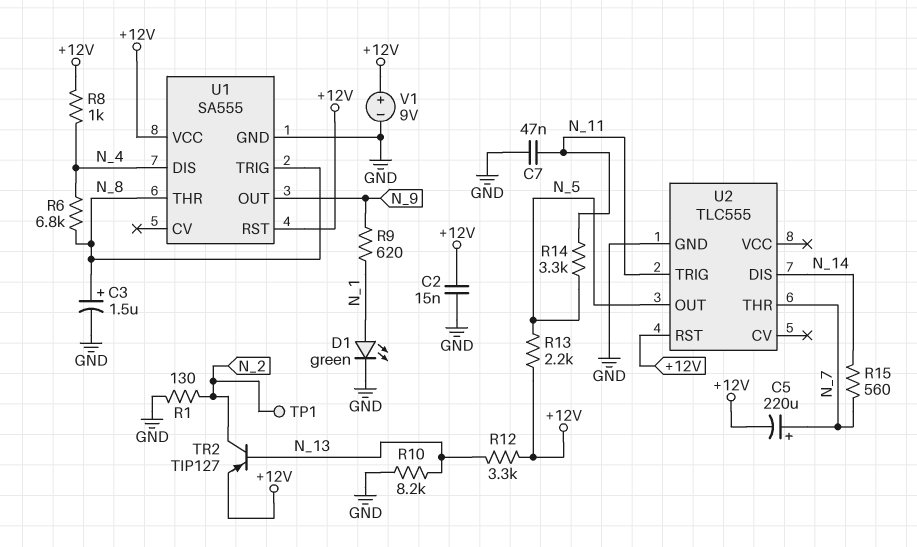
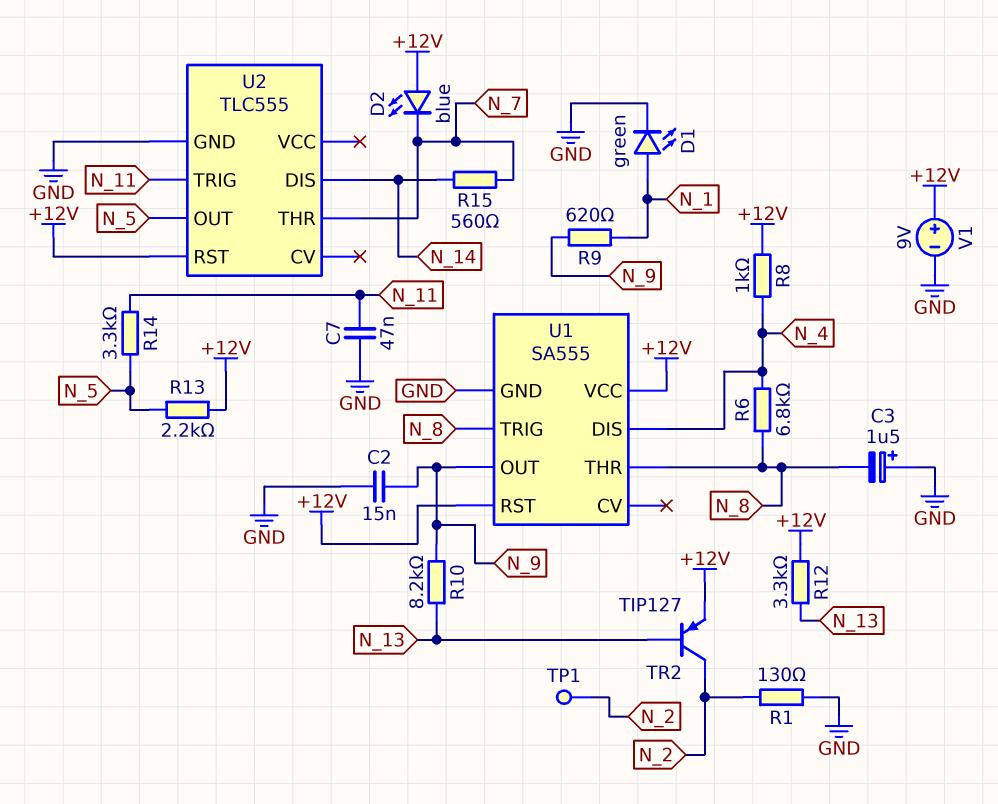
C2: 15nF (+12V, GND) -> 15nF (GND, N_9)
C3: 1.5uF (plus N_8, minus GND) -> 1.5uF (plus GND, minus N_8)
C5: 220uF (plus N_7, minus +12V) -> none
D2: none -> LED blue (A +12V, K N_7)
R10: 8.2k (GND, N_13) -> 8.2k (N_9, N_13)

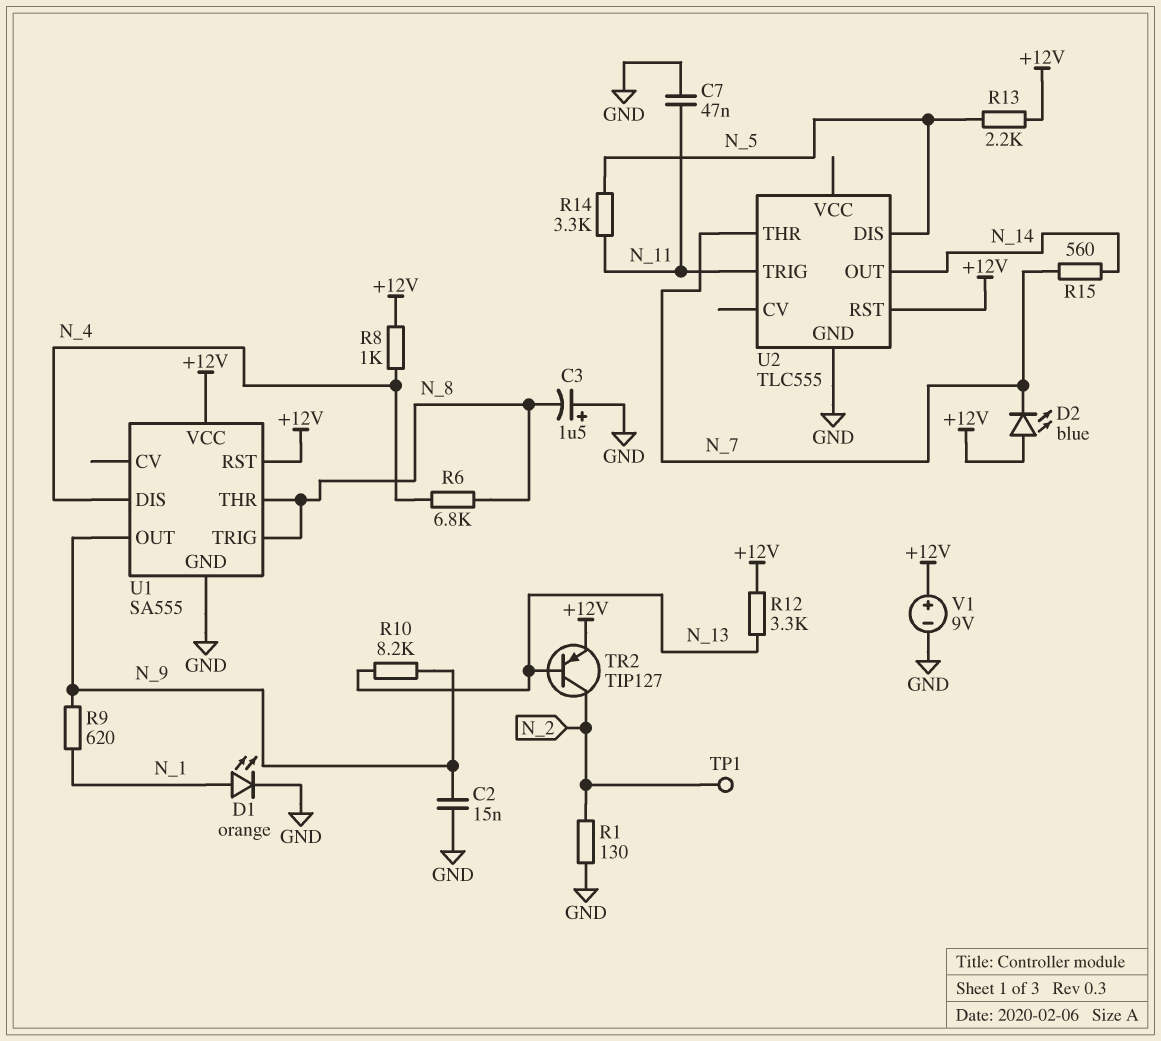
D1: LED green (A N_1, K GND) -> LED orange (A N_1, K GND)
U2 pin DIS: N_14 -> N_5
U2 pin OUT: N_5 -> N_14

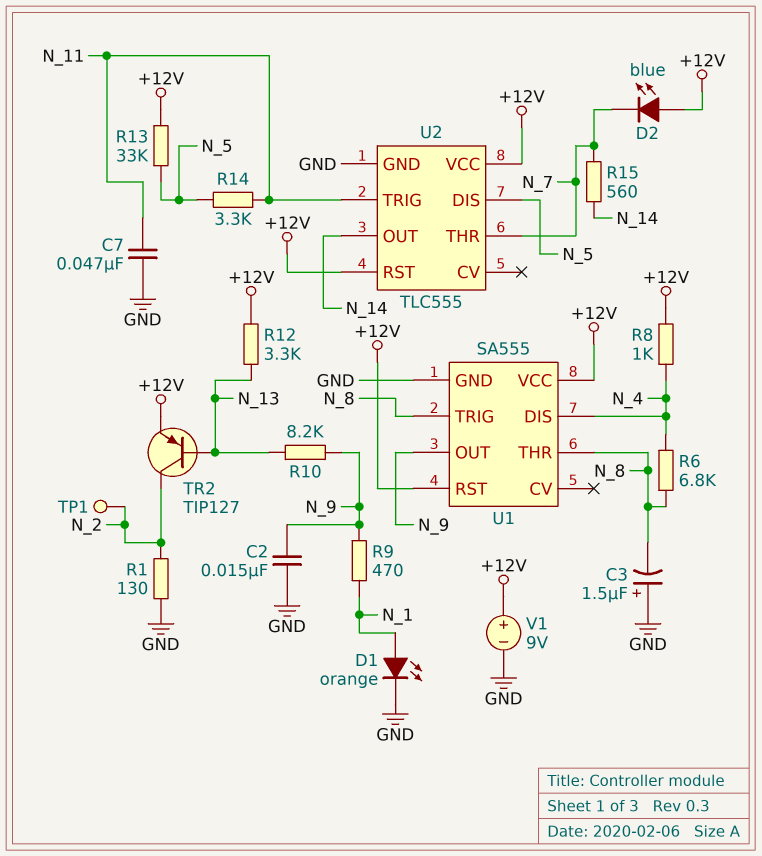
R9: 620 (N_1, N_9) -> 470 (N_1, N_9)
R13: 2.2k (+12V, N_5) -> 33k (+12V, N_5)
U2 pin VCC: none -> +12V

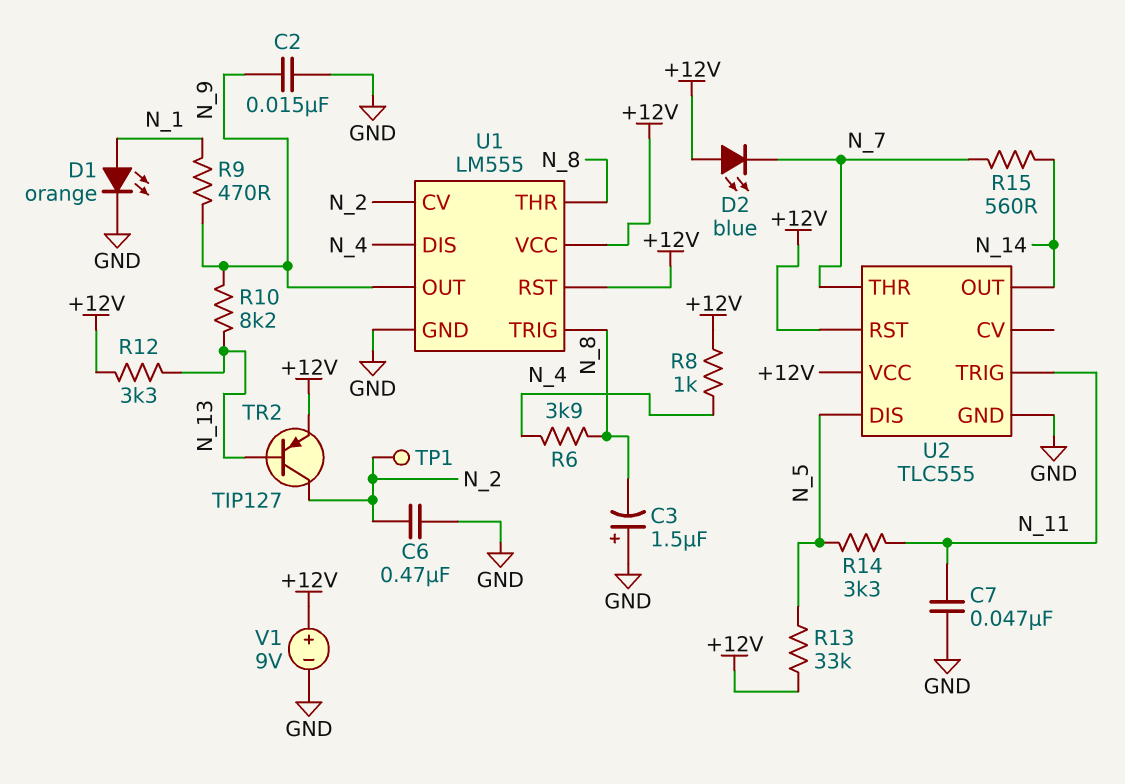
C6: none -> 470nF (GND, N_2)
R1: 130 (GND, N_2) -> none
R6: 6.8k (N_4, N_8) -> 3.9k (N_4, N_8)
U1: SA555 -> LM555
U1 pin CV: none -> N_2

